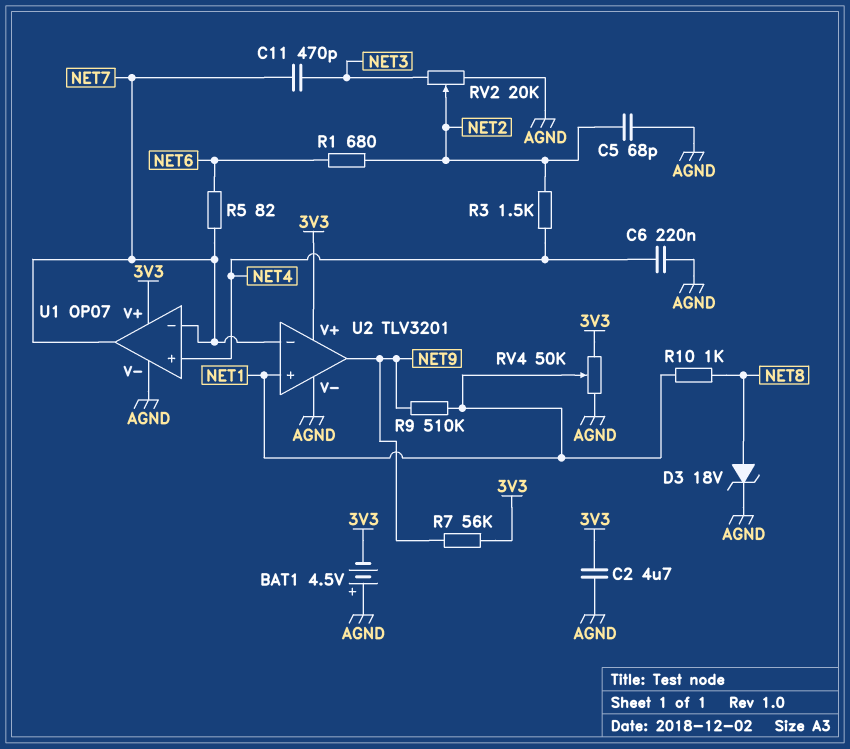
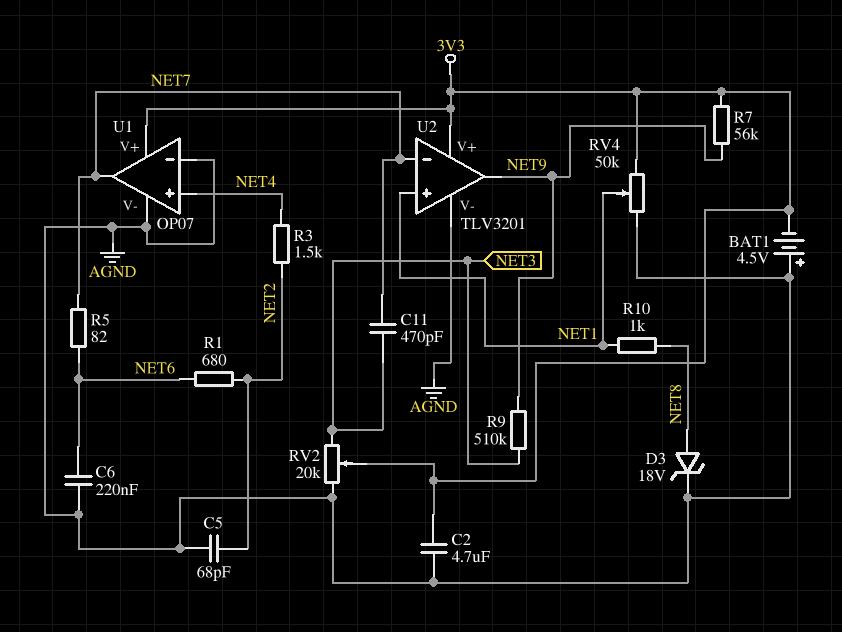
C6: 220nF (AGND, NET4) -> 220nF (AGND, NET6)
R9: 510k (NET1, NET9) -> 510k (NET3, NET9)
RV2: 20k (AGND, NET3, wiper NET2) -> 20k (AGND, NET3, wiper 3V3)
U1 pin in-: NET7 -> AGND

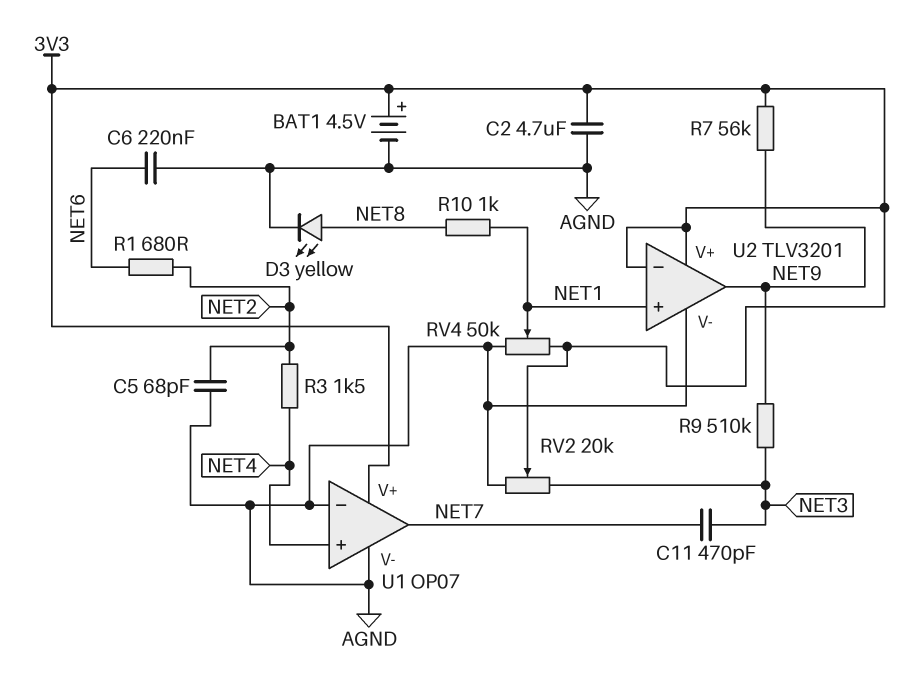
BAT1: 4.5V (plus AGND, minus 3V3) -> 4.5V (plus 3V3, minus AGND)
D3: zener 18V (A NET8, K AGND) -> LED yellow (A NET8, K AGND)
R5: 82 (NET6, NET7) -> none
U2 pin in-: NET7 -> 3V3

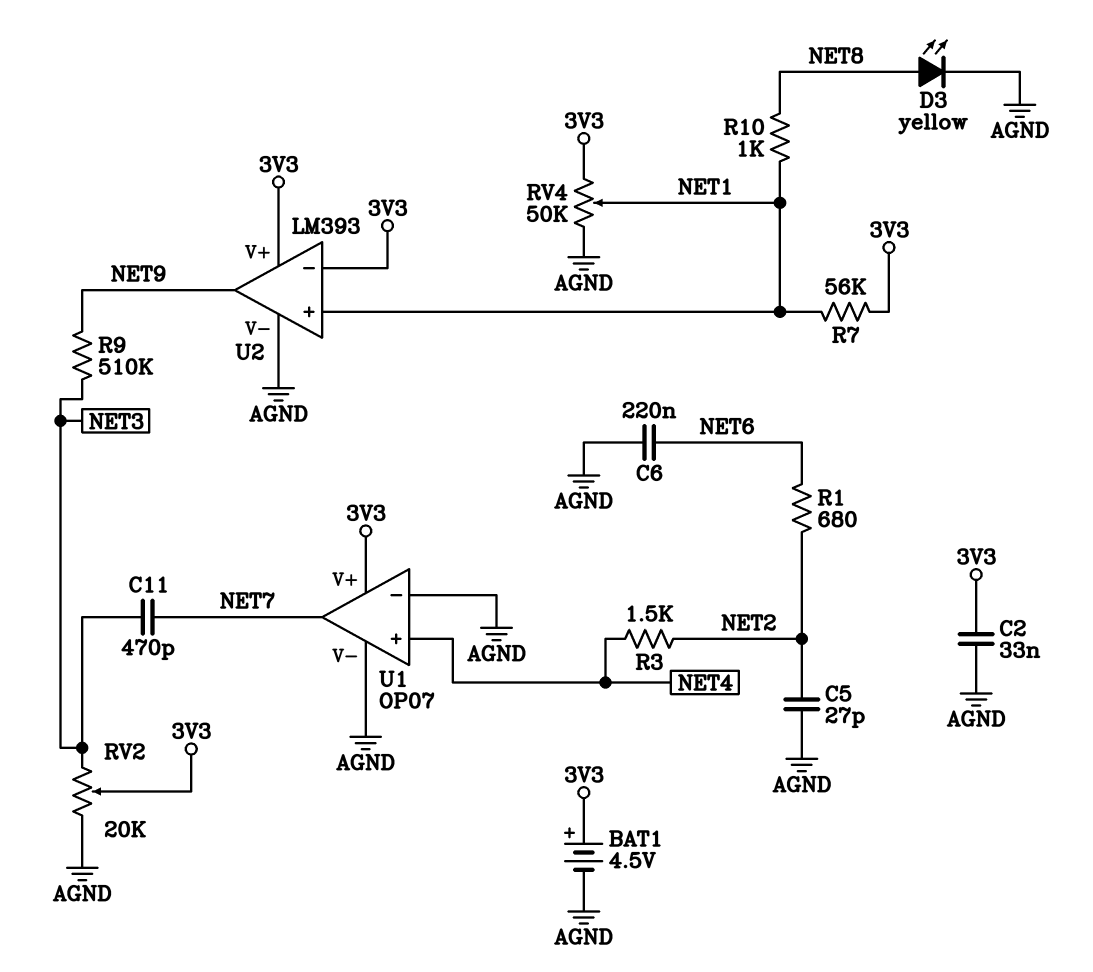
C2: 4.7uF (3V3, AGND) -> 33nF (3V3, AGND)
C5: 68pF (AGND, NET2) -> 27pF (AGND, NET2)
R7: 56k (3V3, NET9) -> 56k (3V3, NET1)
U2: TLV3201 -> LM393

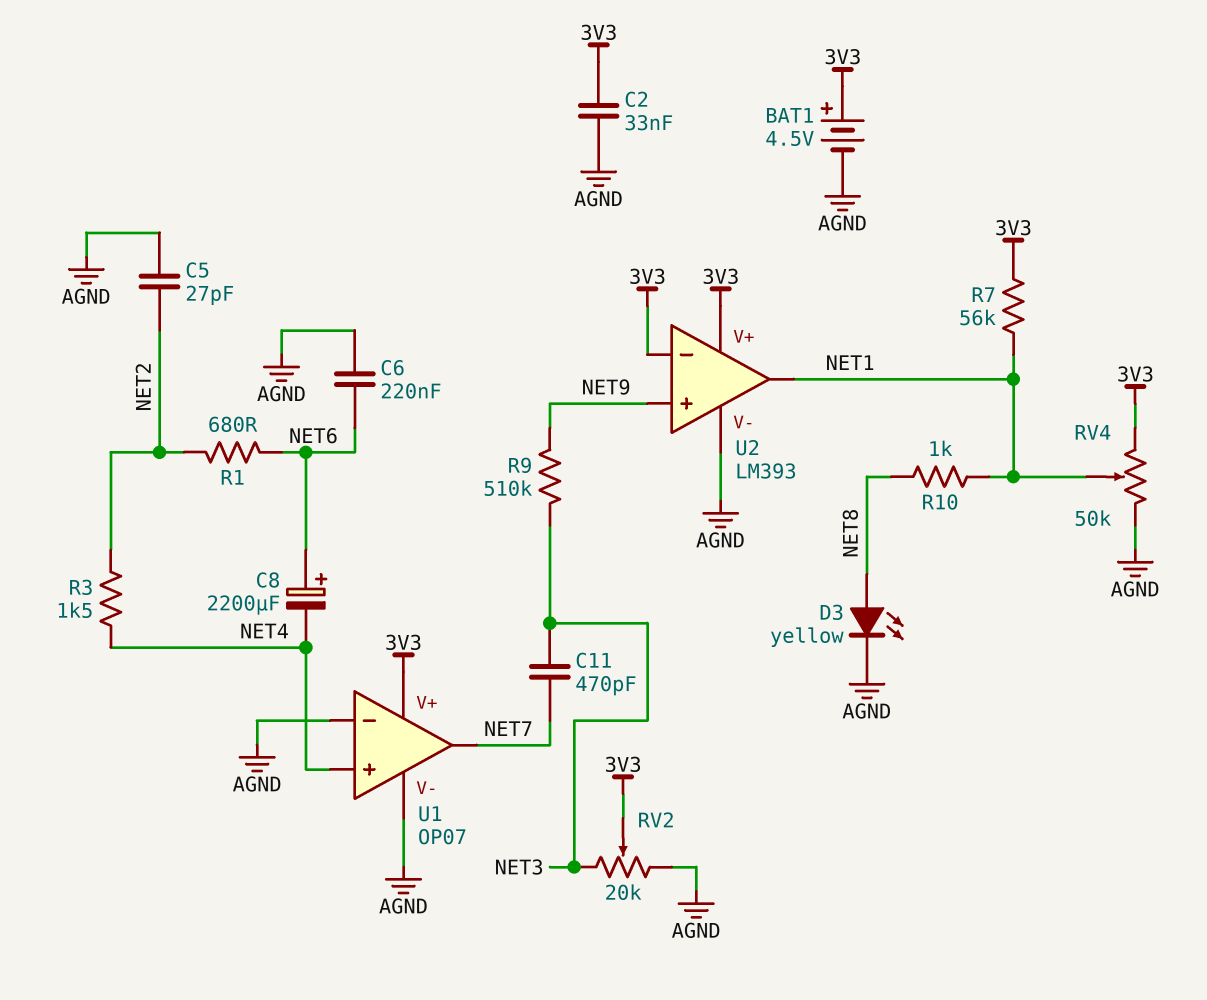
C8: none -> 2200uF (plus NET6, minus NET4)
U2 pin in+: NET1 -> NET9
U2 pin out: NET9 -> NET1

